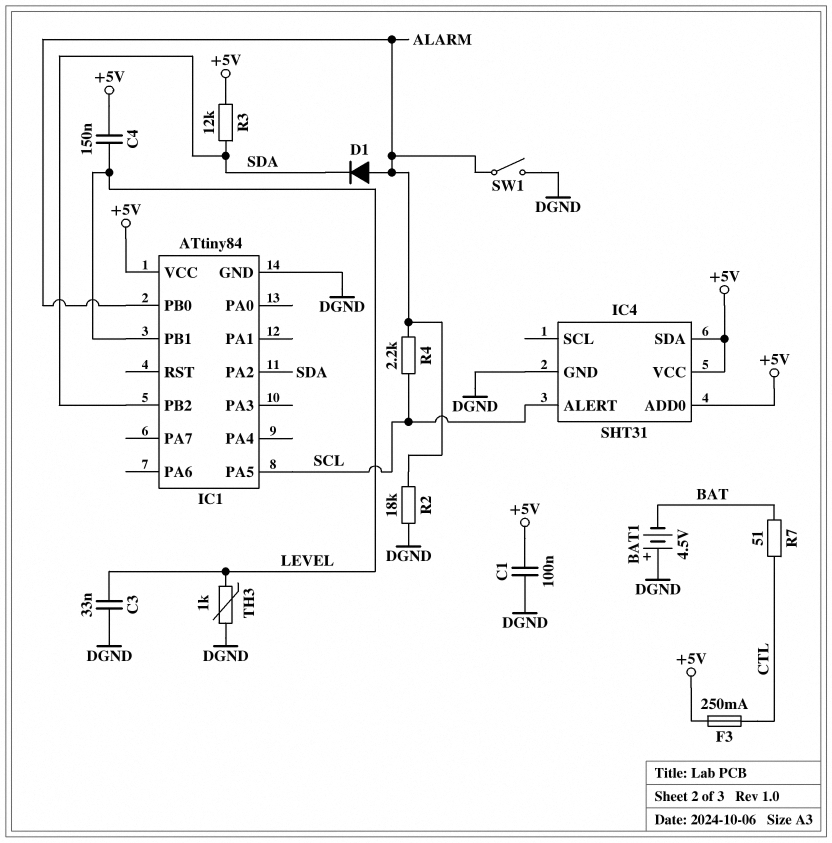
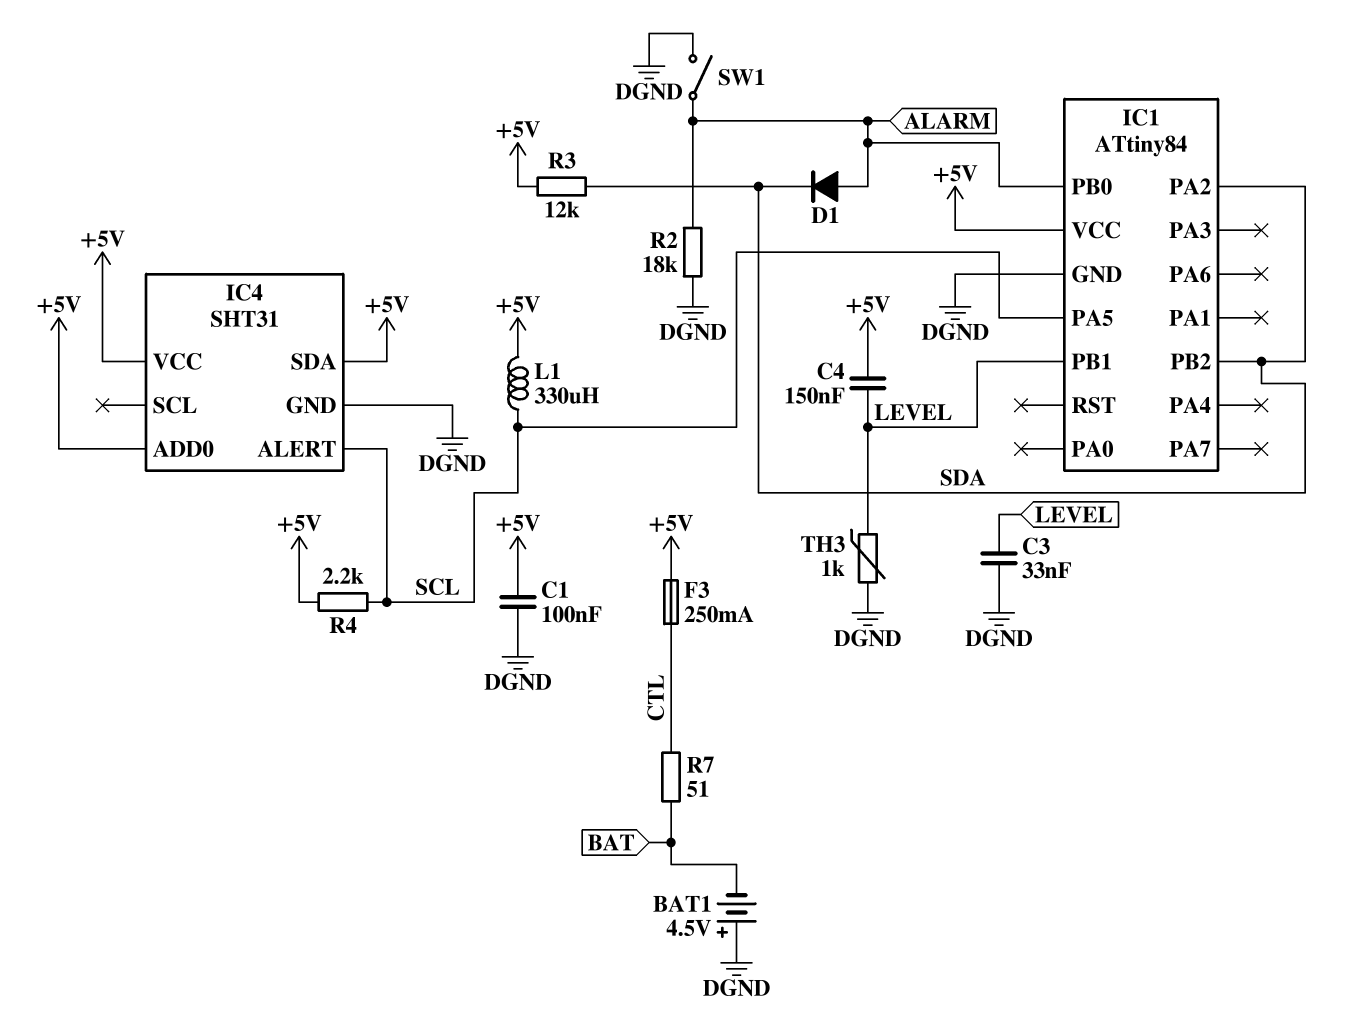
L1: none -> 330uH (+5V, SCL)
R4: 2.2k (ALARM, SCL) -> 2.2k (+5V, SCL)

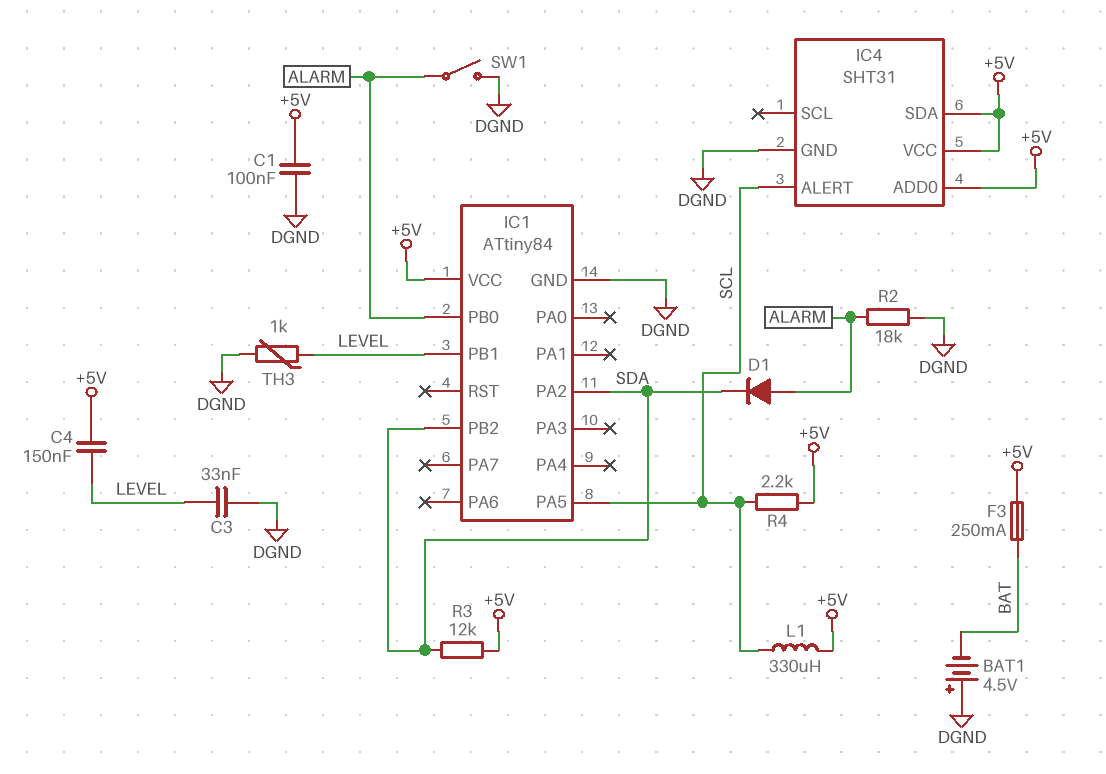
F3: 250mA (+5V, CTL) -> 250mA (+5V, BAT)
R7: 51 (BAT, CTL) -> none

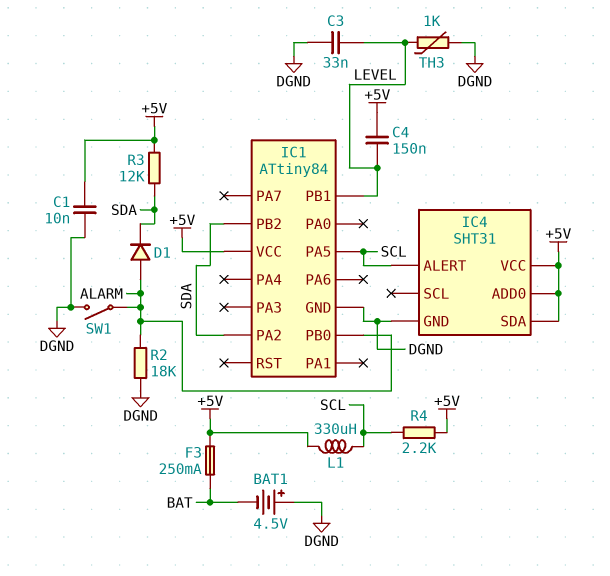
C1: 100nF (+5V, DGND) -> 10nF (+5V, DGND)

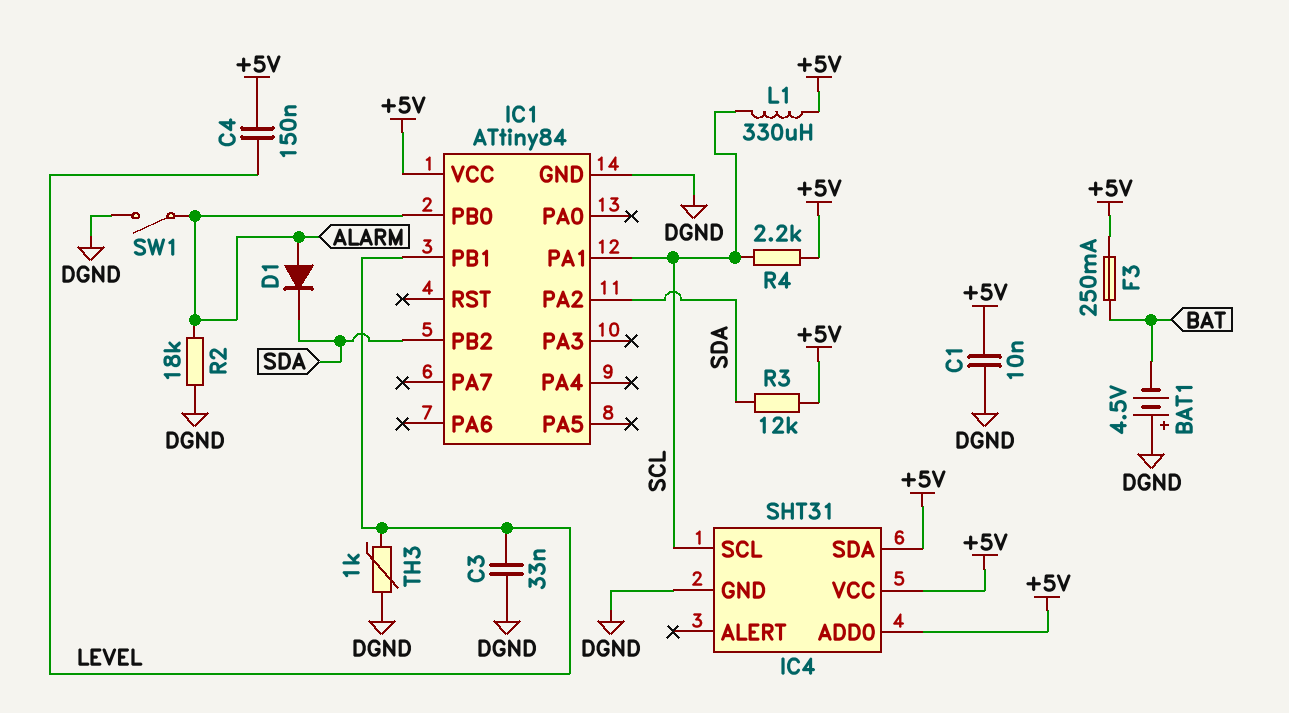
IC1 pin PA1: none -> SCL
IC1 pin PA5: SCL -> none
IC4 pin ALERT: SCL -> none
IC4 pin SCL: none -> SCL

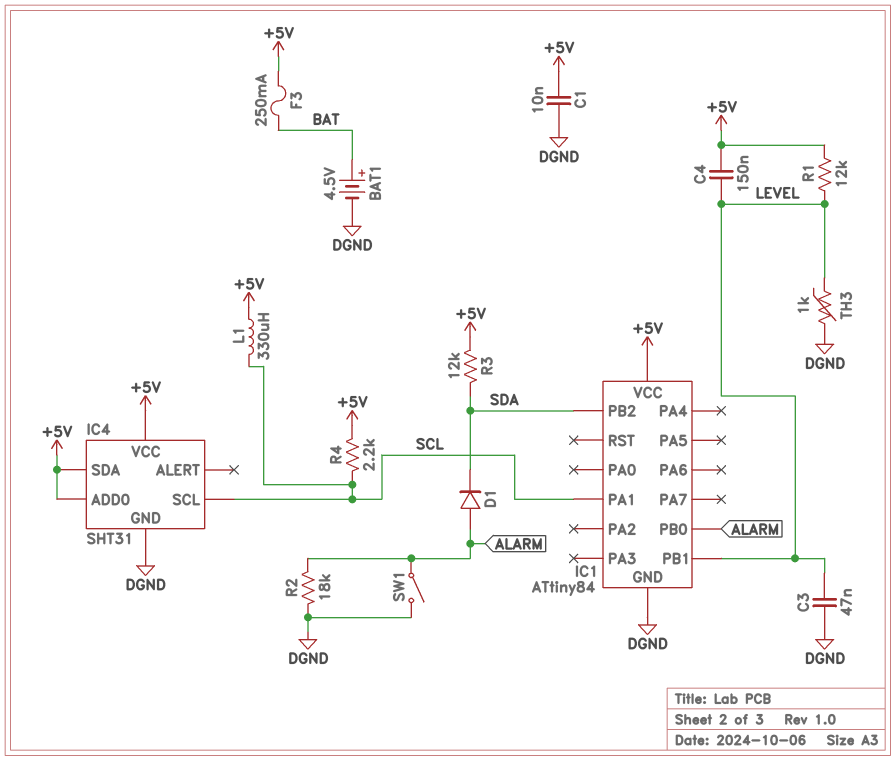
BAT1: 4.5V (plus DGND, minus BAT) -> 4.5V (plus BAT, minus DGND)
C3: 33nF (DGND, LEVEL) -> 47nF (DGND, LEVEL)
IC1 pin PA2: SDA -> none
R1: none -> 12k (+5V, LEVEL)

